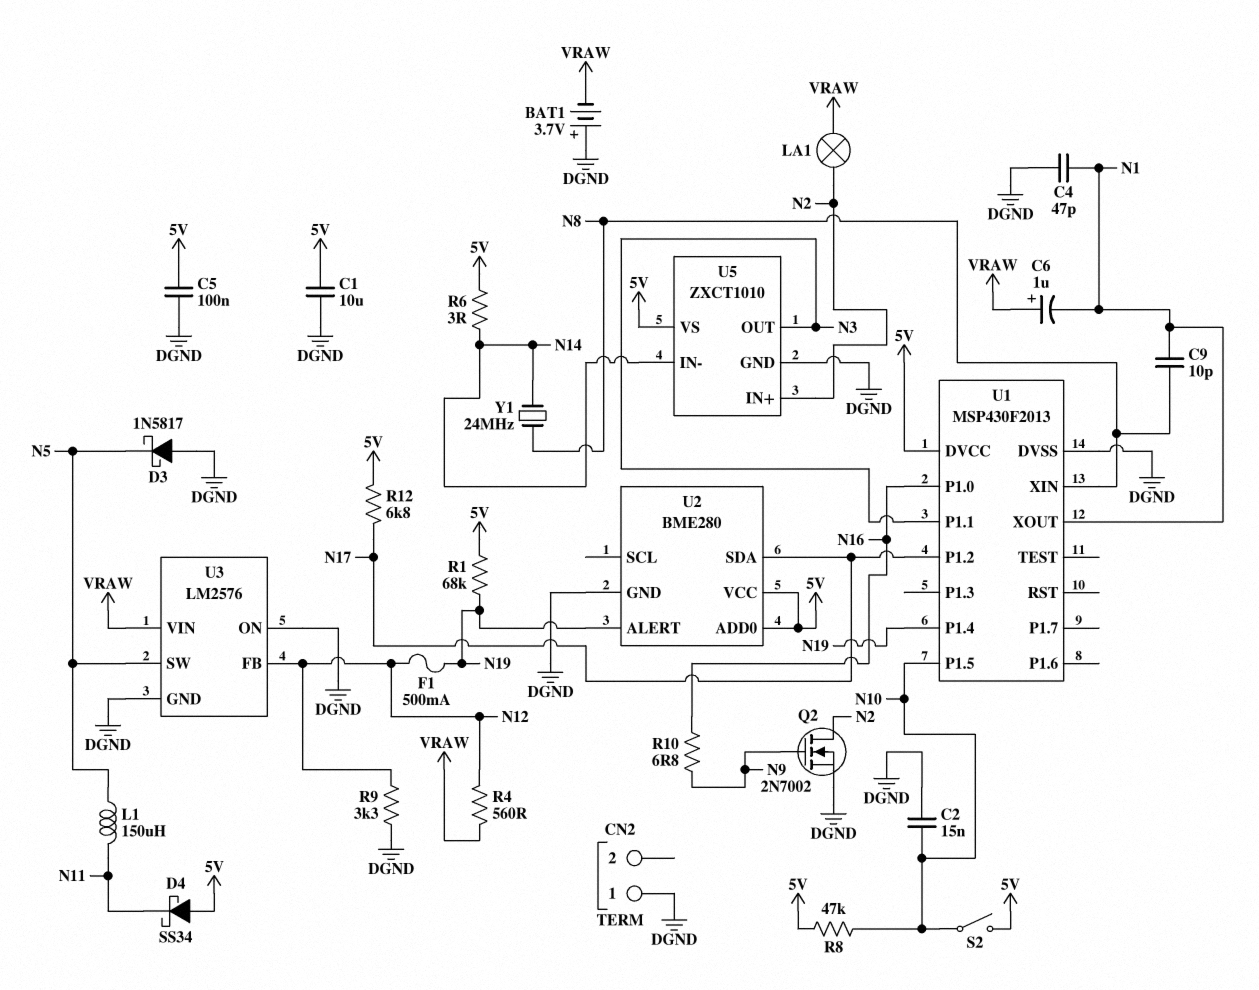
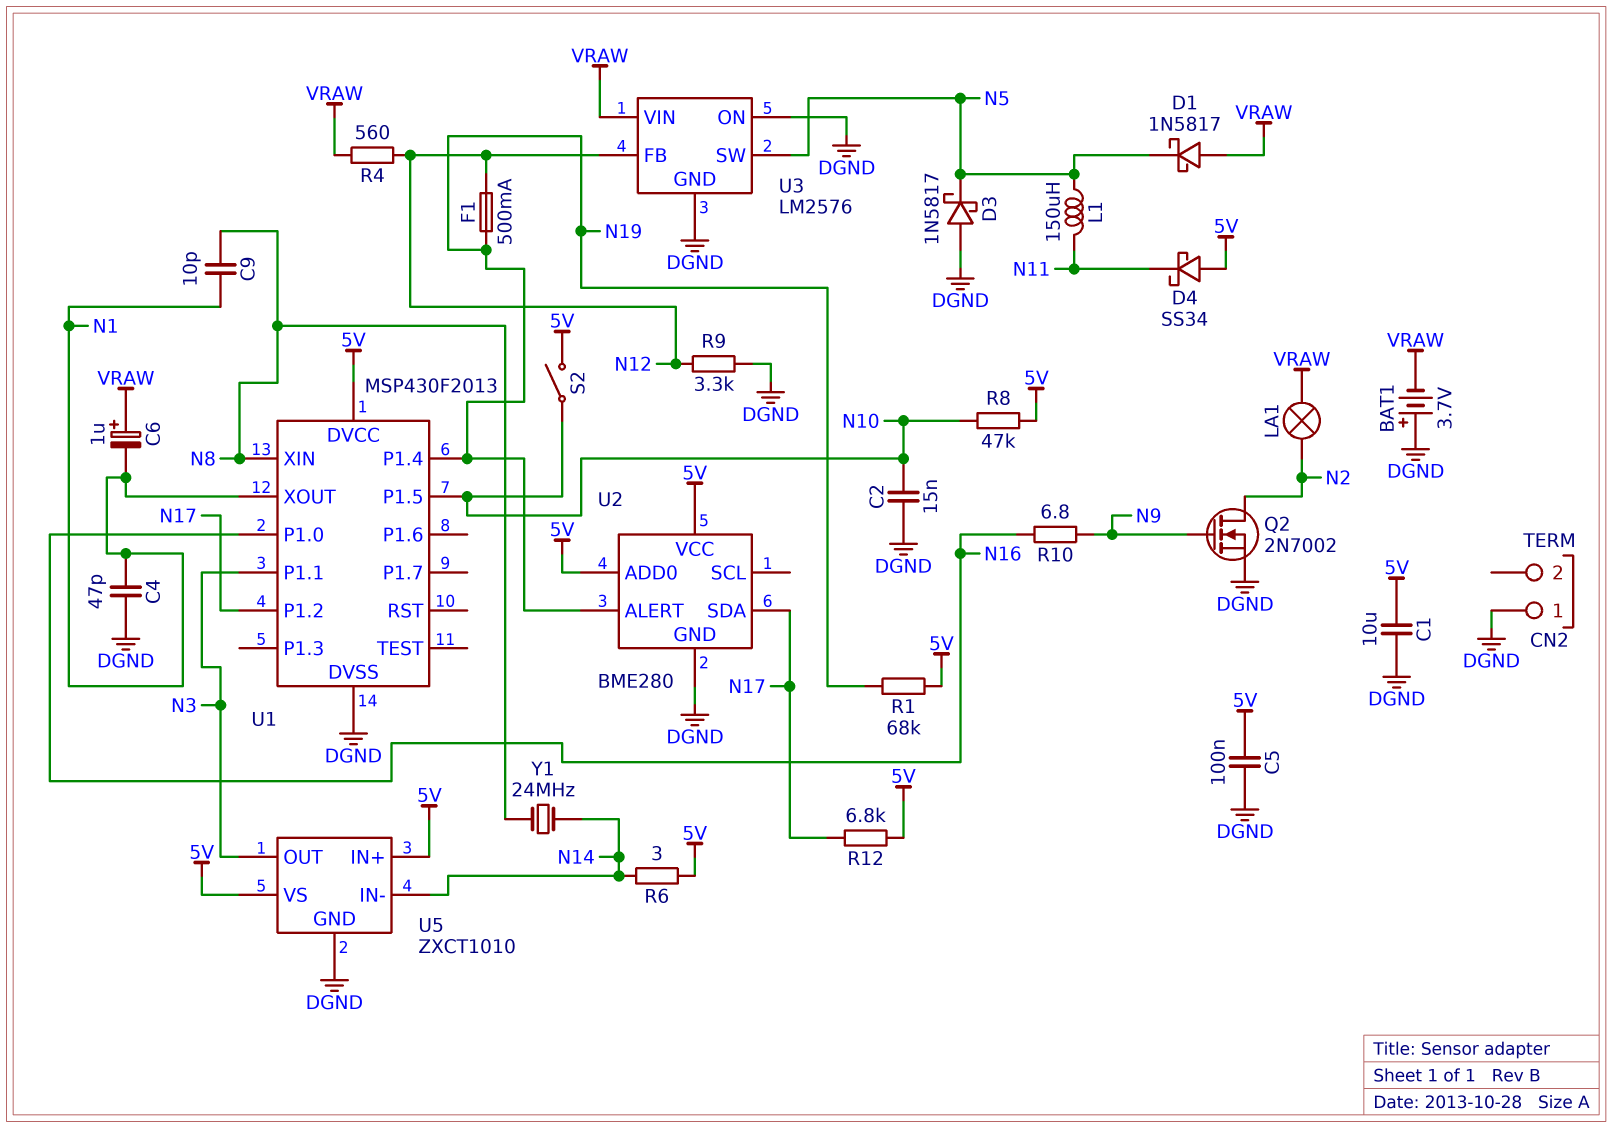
D1: none -> schottky 1N5817 (A VRAW, K N5)
U5 pin IN+: N2 -> 5V

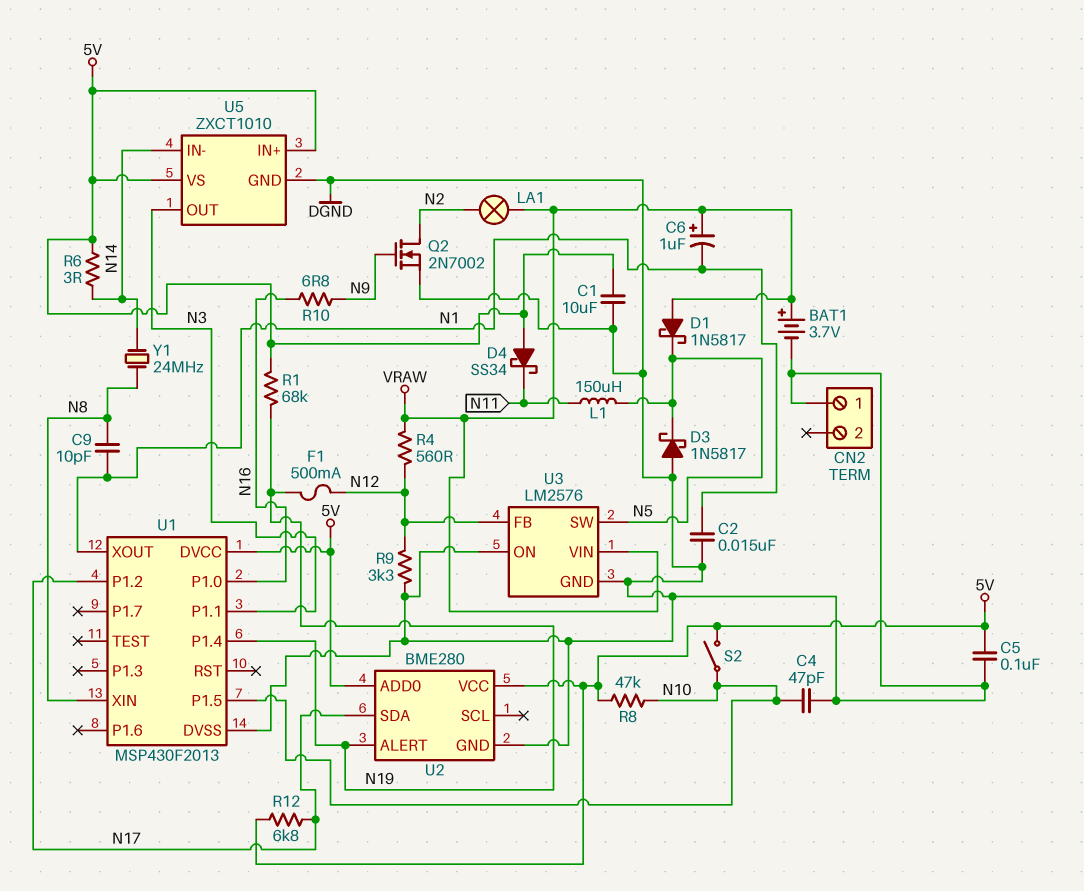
BAT1: 3.7V (plus DGND, minus VRAW) -> 3.7V (plus VRAW, minus DGND)
C2: 15nF (DGND, N10) -> 15nF (DGND, N1)
C4: 47pF (DGND, N1) -> 47pF (DGND, N10)

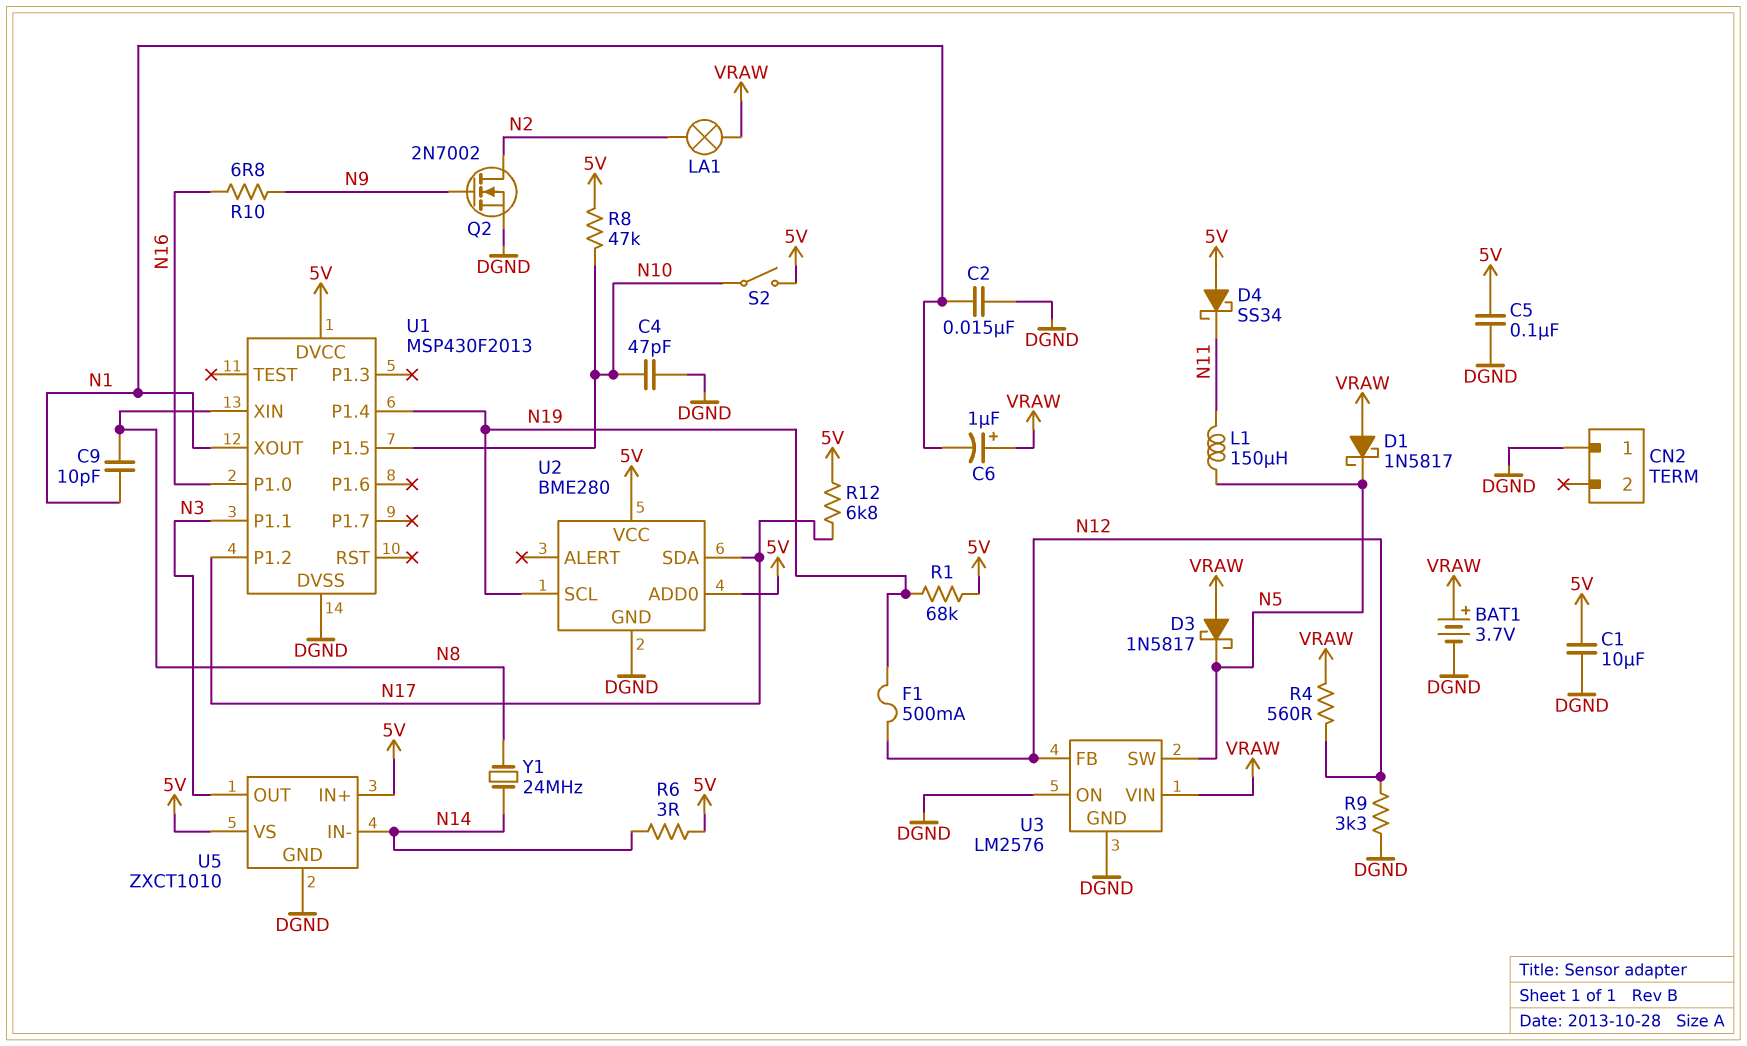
D3: schottky 1N5817 (A DGND, K N5) -> schottky 1N5817 (A VRAW, K N5)
U2 pin ALERT: N19 -> none
U2 pin SCL: none -> N19

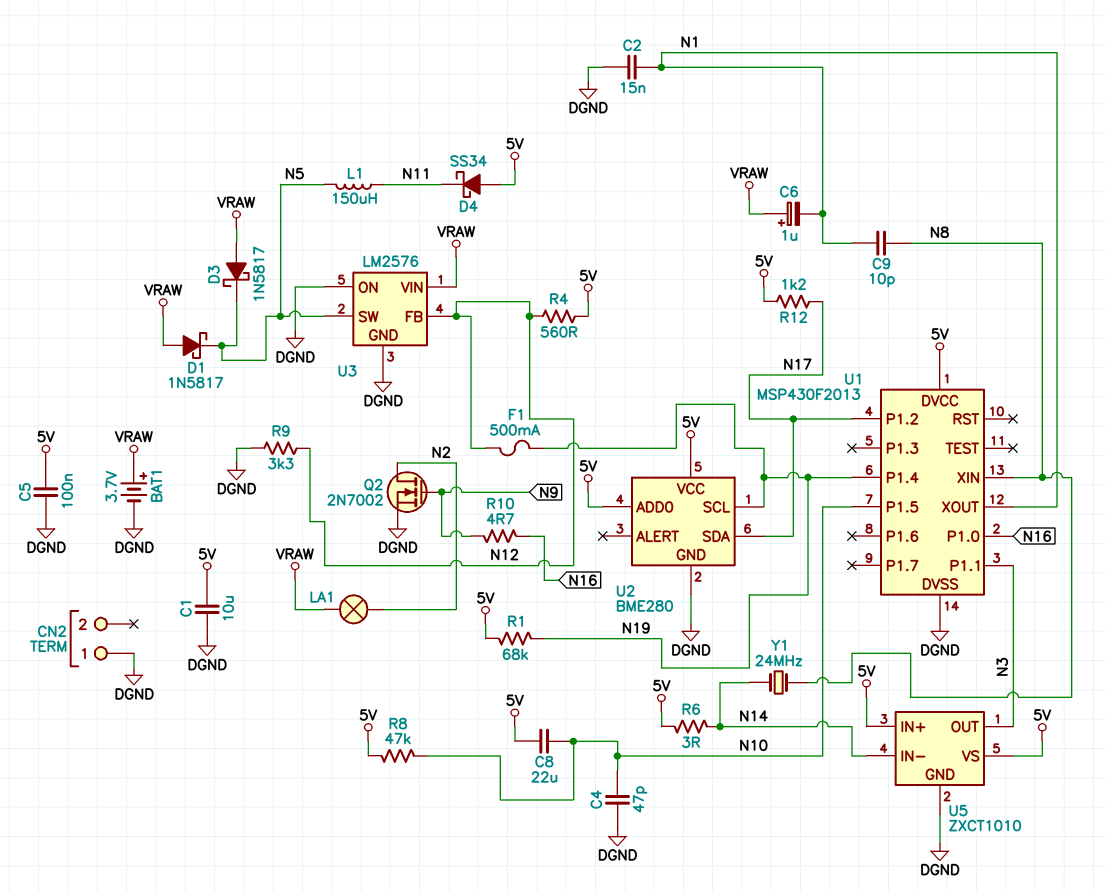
C8: none -> 22uF (5V, N10)
R4: 560 (N12, VRAW) -> 560 (5V, N12)
R10: 6.8 (N9, N16) -> 4.7 (N9, N16)
R12: 6.8k (5V, N17) -> 1.2k (5V, N17)
S2: switch (5V, N10) -> none

